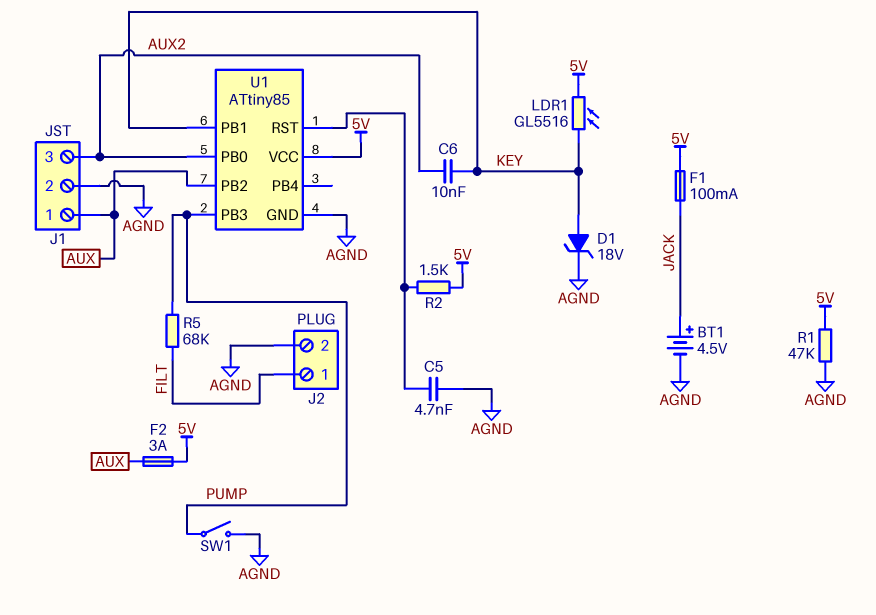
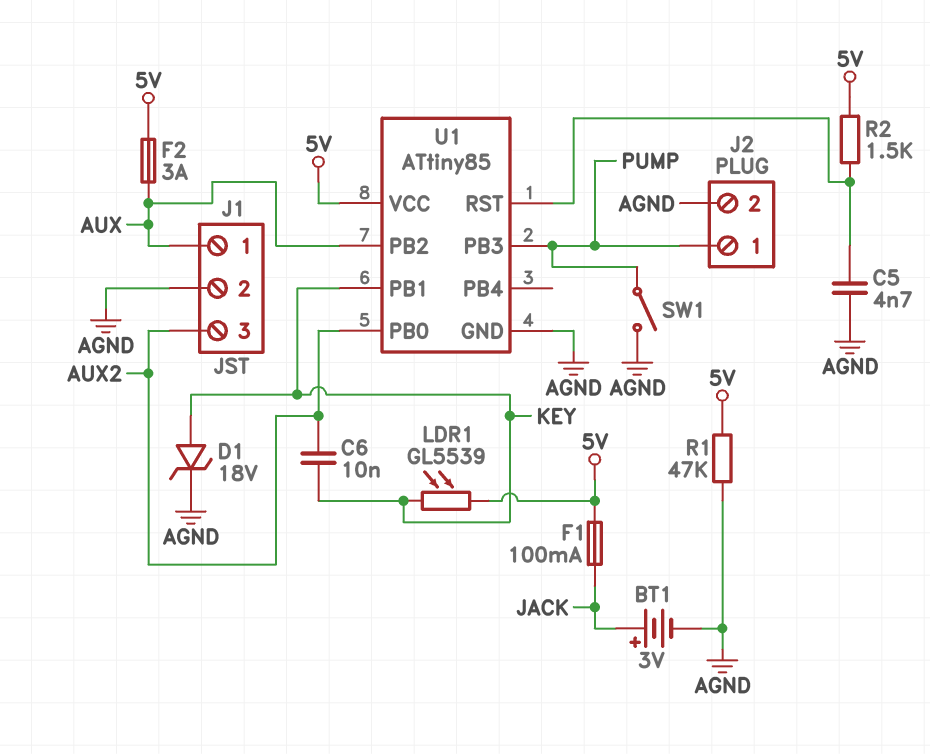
BT1: 4.5V (plus JACK, minus AGND) -> 3V (plus JACK, minus AGND)
J2 pin 1: FILT -> PUMP
LDR1: GL5516 (5V, KEY) -> GL5539 (5V, KEY)
R5: 68k (FILT, PUMP) -> none

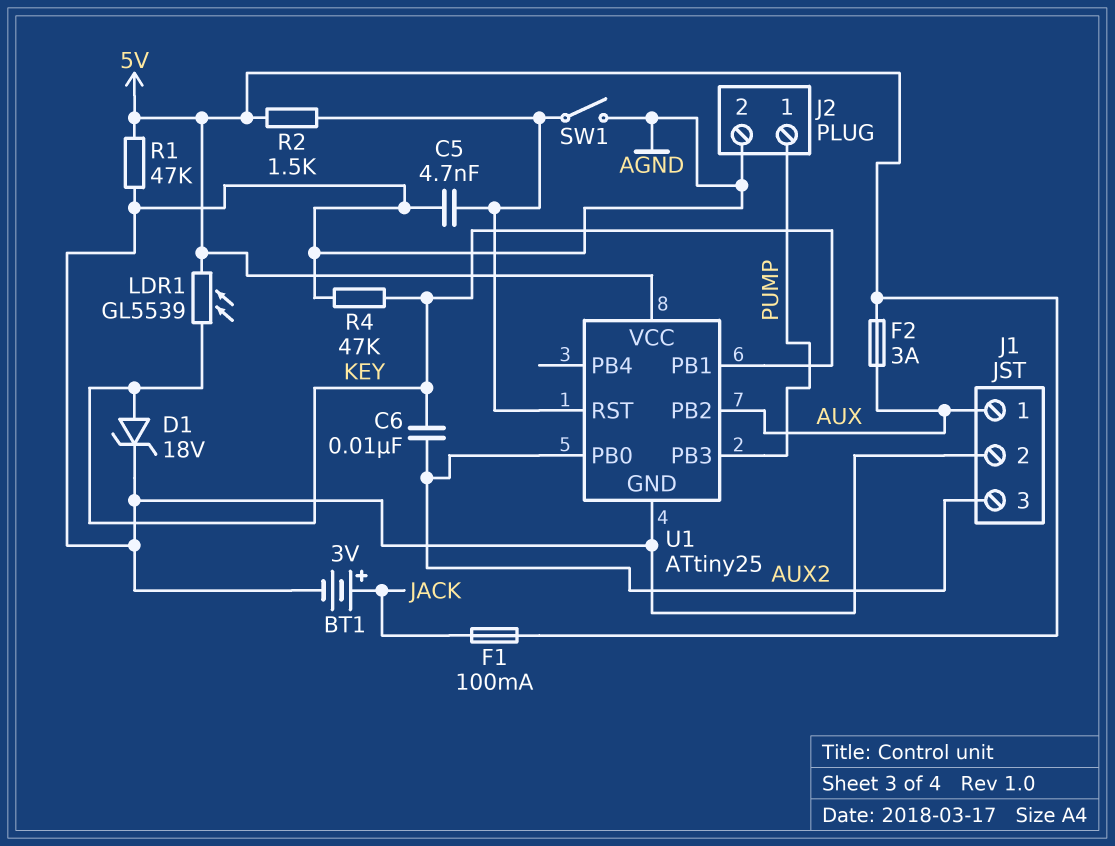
R4: none -> 47k (AGND, KEY)
SW1: switch (AGND, PUMP) -> switch (AGND, U1/RST)
U1: ATtiny85 -> ATtiny25

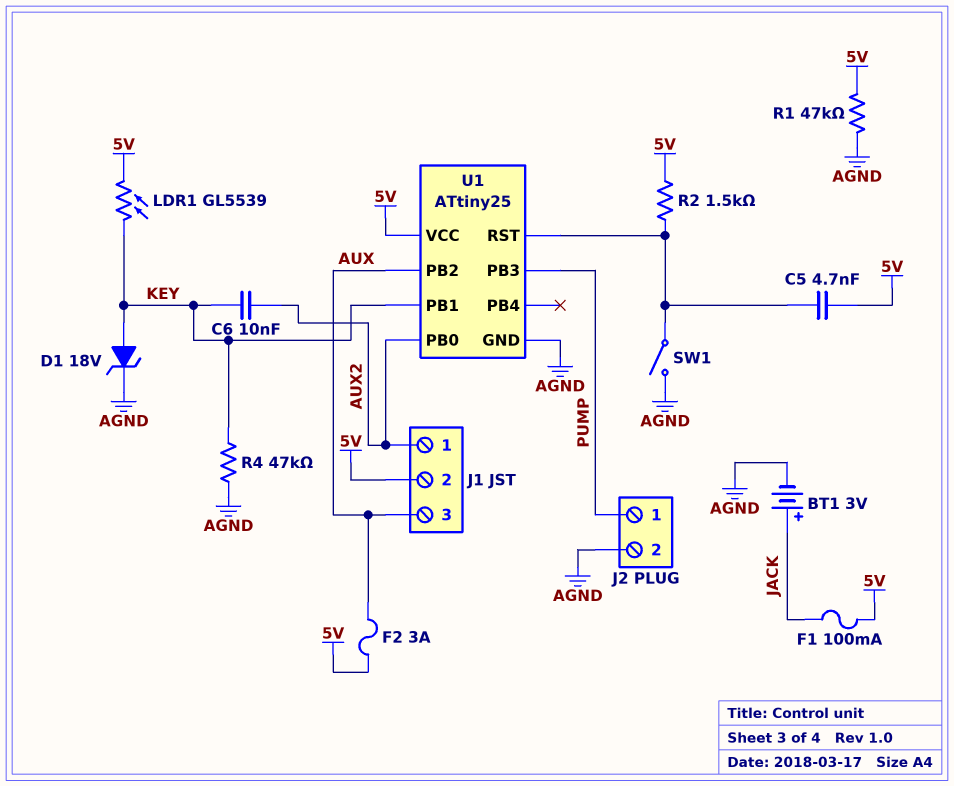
C5: 4.7nF (AGND, U1/RST) -> 4.7nF (5V, U1/RST)
J1 pin 1: AUX -> AUX2
J1 pin 2: AGND -> 5V
J1 pin 3: AUX2 -> AUX

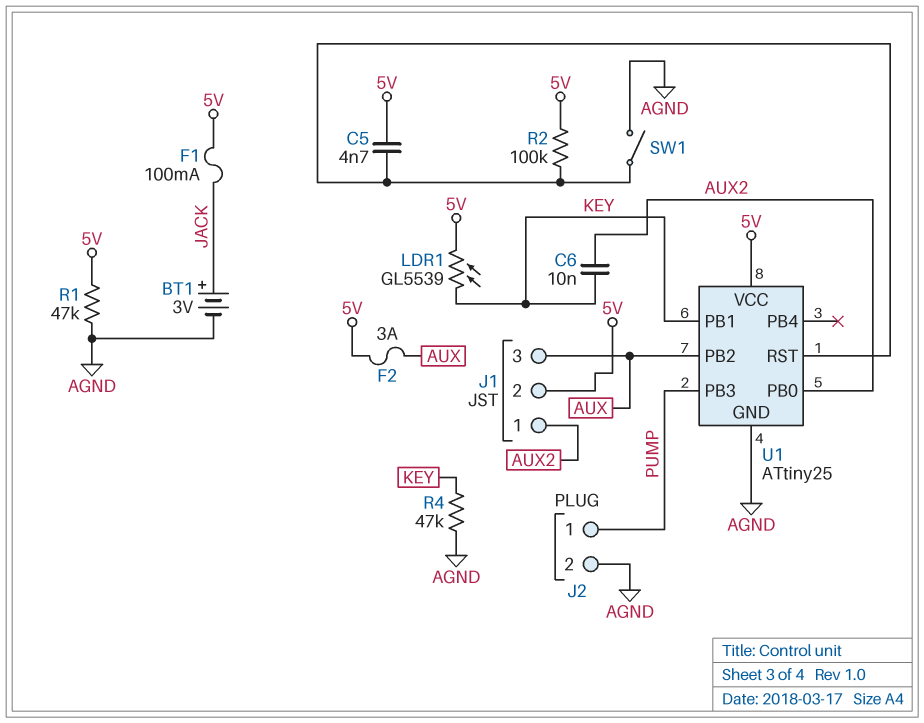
D1: zener 18V (A KEY, K AGND) -> none
R2: 1.5k (5V, U1/RST) -> 100k (5V, U1/RST)

